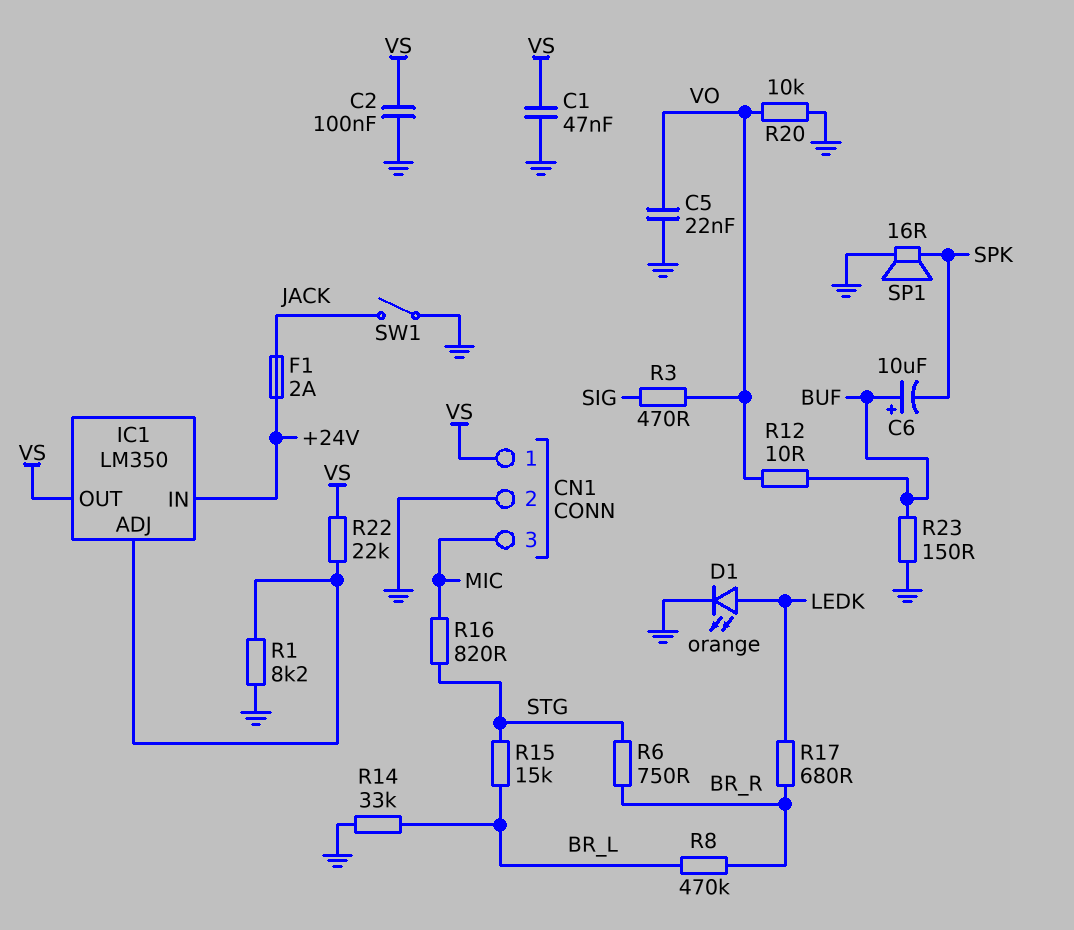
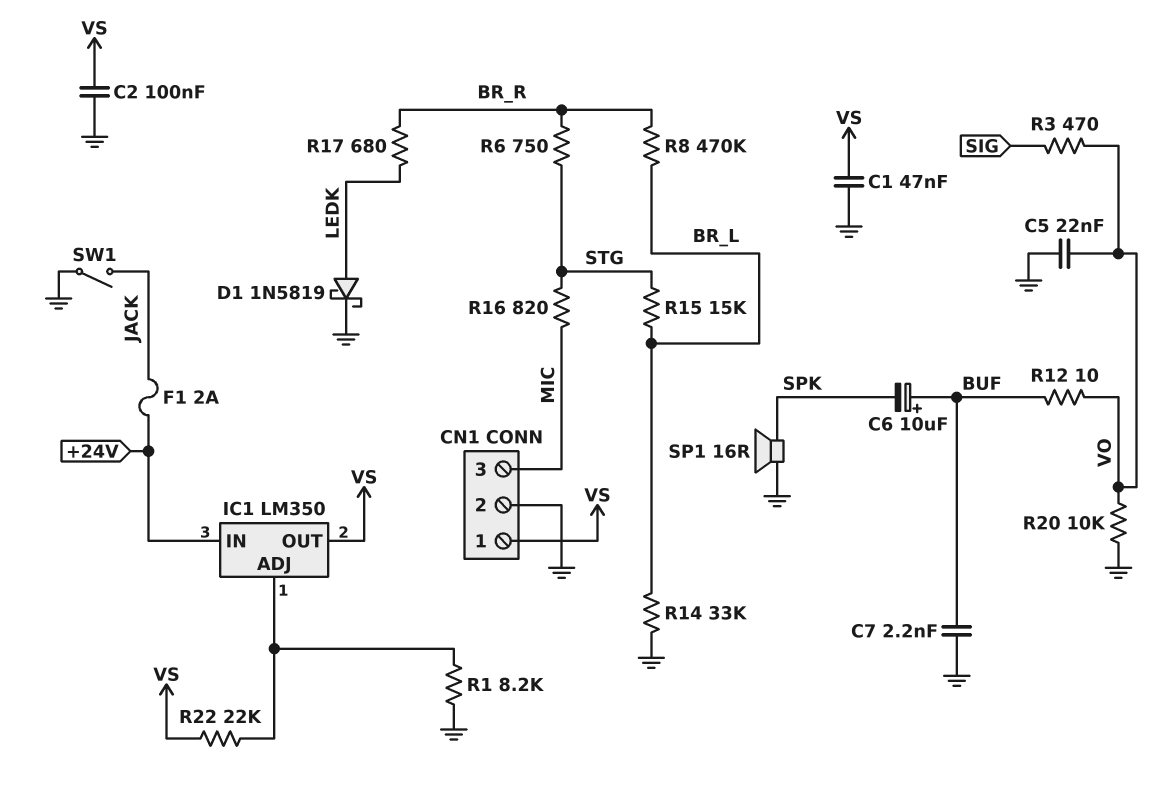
C7: none -> 2.2nF (BUF, GND)
D1: LED orange (A LEDK, K GND) -> schottky 1N5819 (A LEDK, K GND)
R23: 150 (BUF, GND) -> none

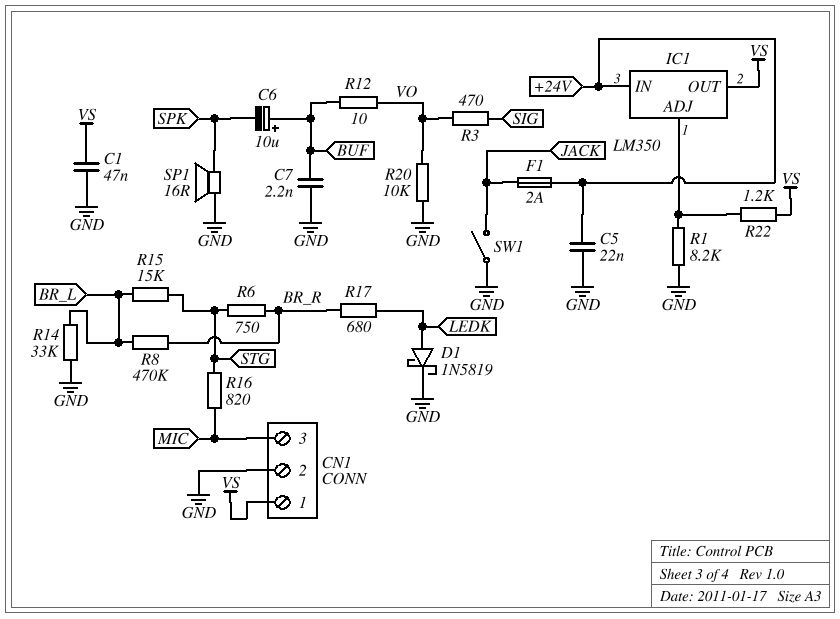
C2: 100nF (GND, VS) -> none
C5: 22nF (GND, VO) -> 22nF (+24V, GND)
R22: 22k (IC1/ADJ, VS) -> 1.2k (IC1/ADJ, VS)

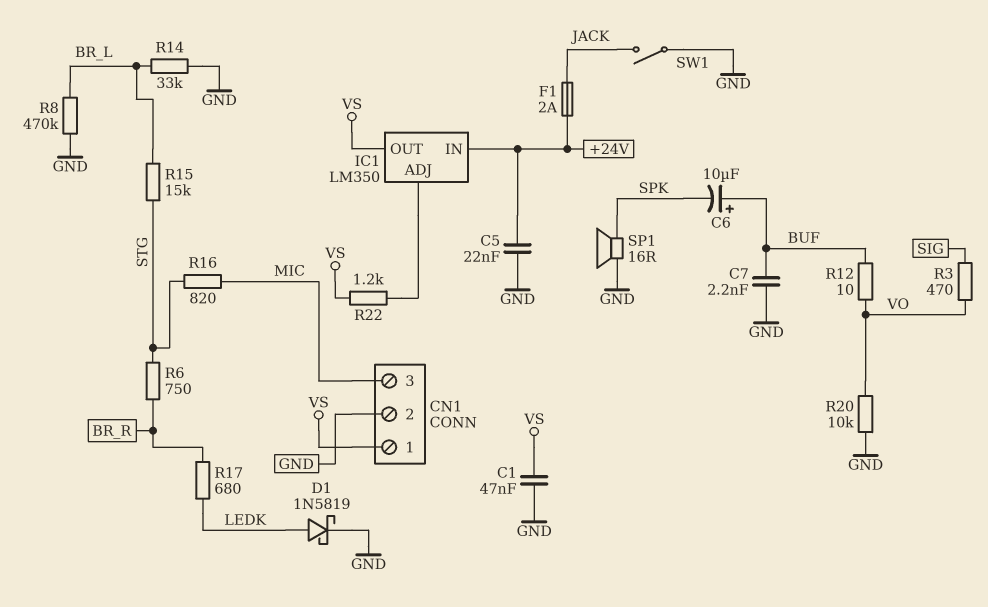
R1: 8.2k (GND, IC1/ADJ) -> none
R8: 470k (BR_L, BR_R) -> 470k (BR_L, GND)

